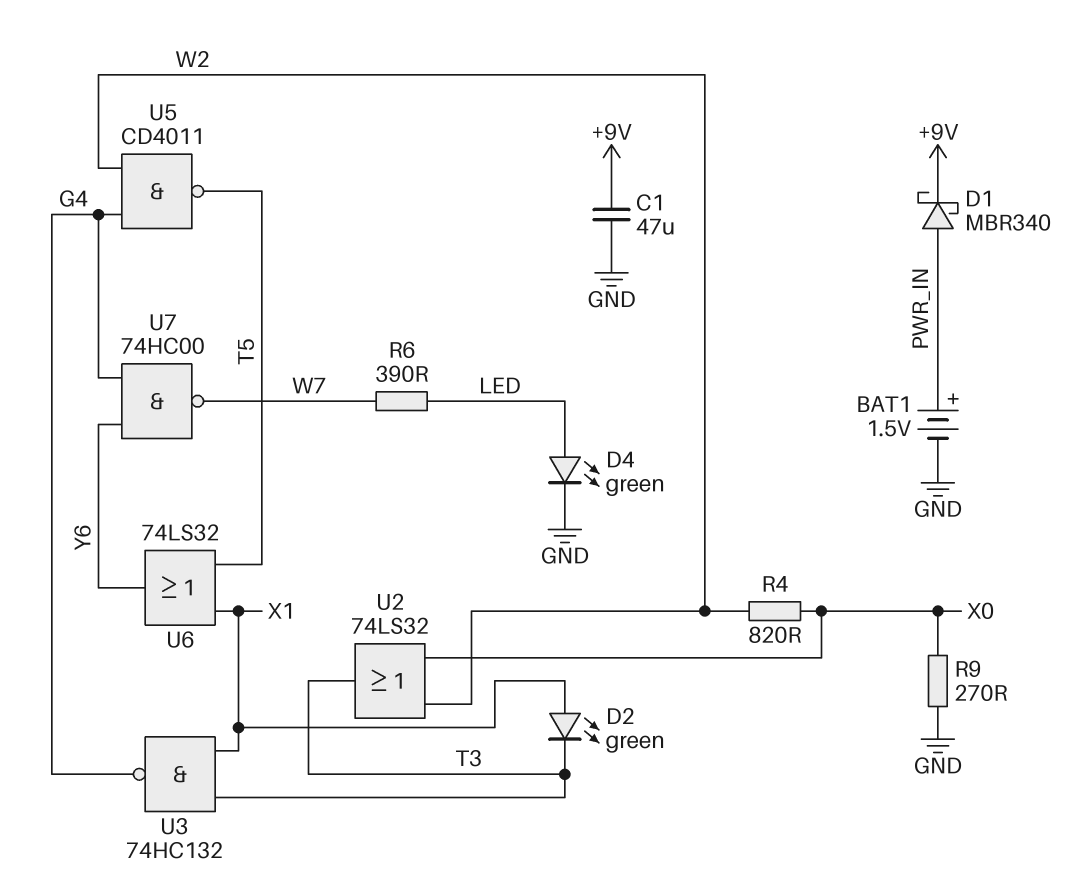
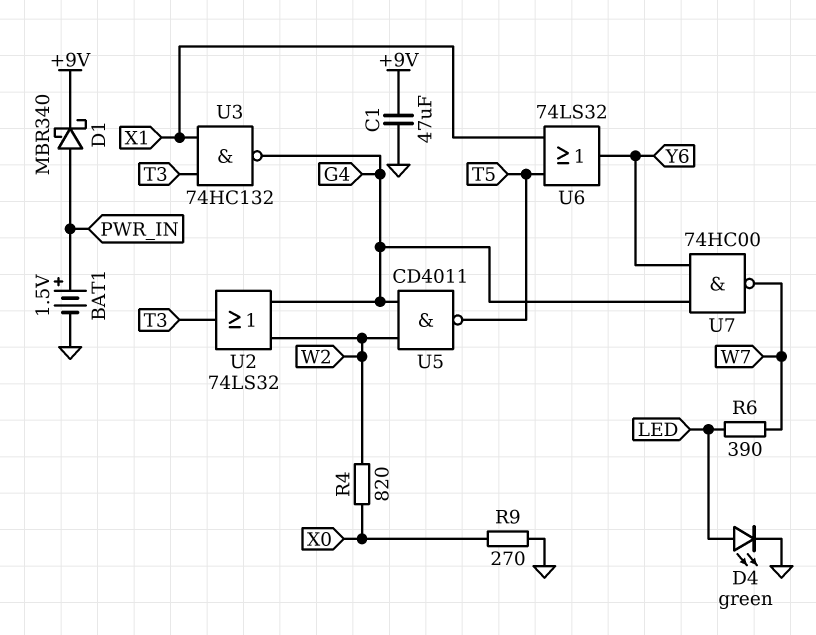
D2: LED green (A X1, K T3) -> none
U2: OR 74LS32 (in W2, in X0, out T3) -> OR 74LS32 (in G4, in W2, out T3)

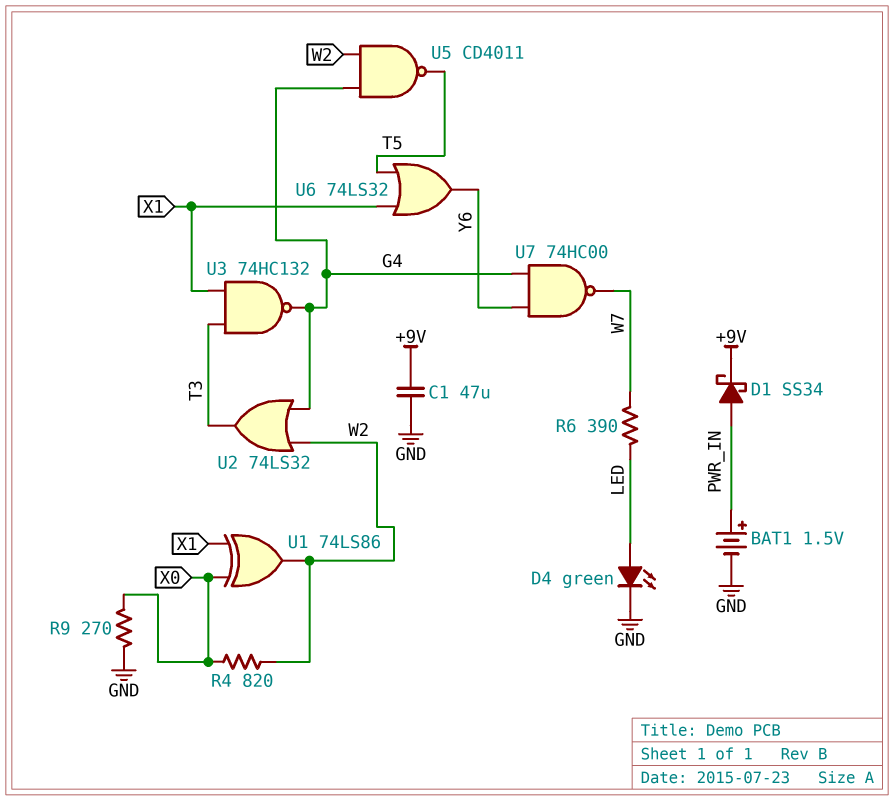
D1: schottky MBR340 (A PWR_IN, K +9V) -> schottky SS34 (A PWR_IN, K +9V)
U1: none -> XOR 74LS86 (in X0, in X1, out W2)

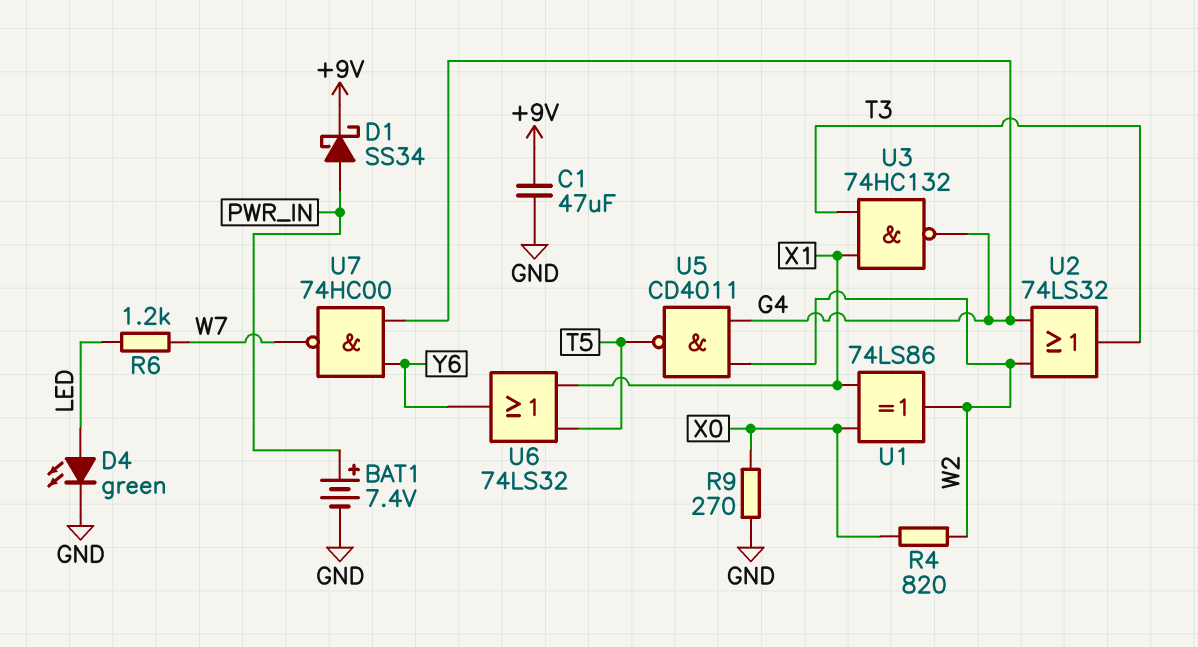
BAT1: 1.5V (plus PWR_IN, minus GND) -> 7.4V (plus PWR_IN, minus GND)
R6: 390 (LED, W7) -> 1.2k (LED, W7)

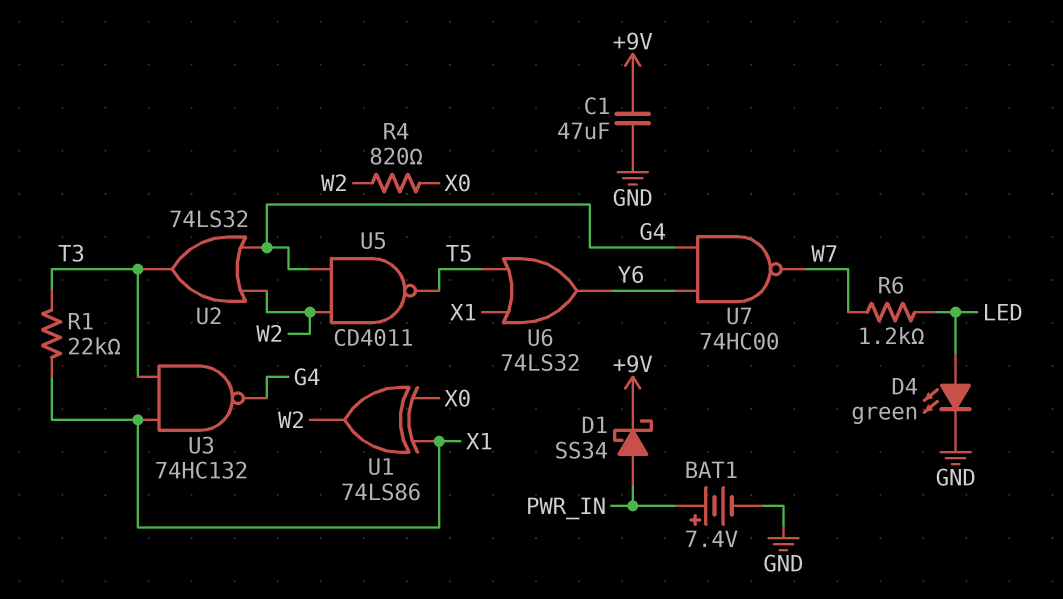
R1: none -> 22k (T3, X1)
R9: 270 (GND, X0) -> none

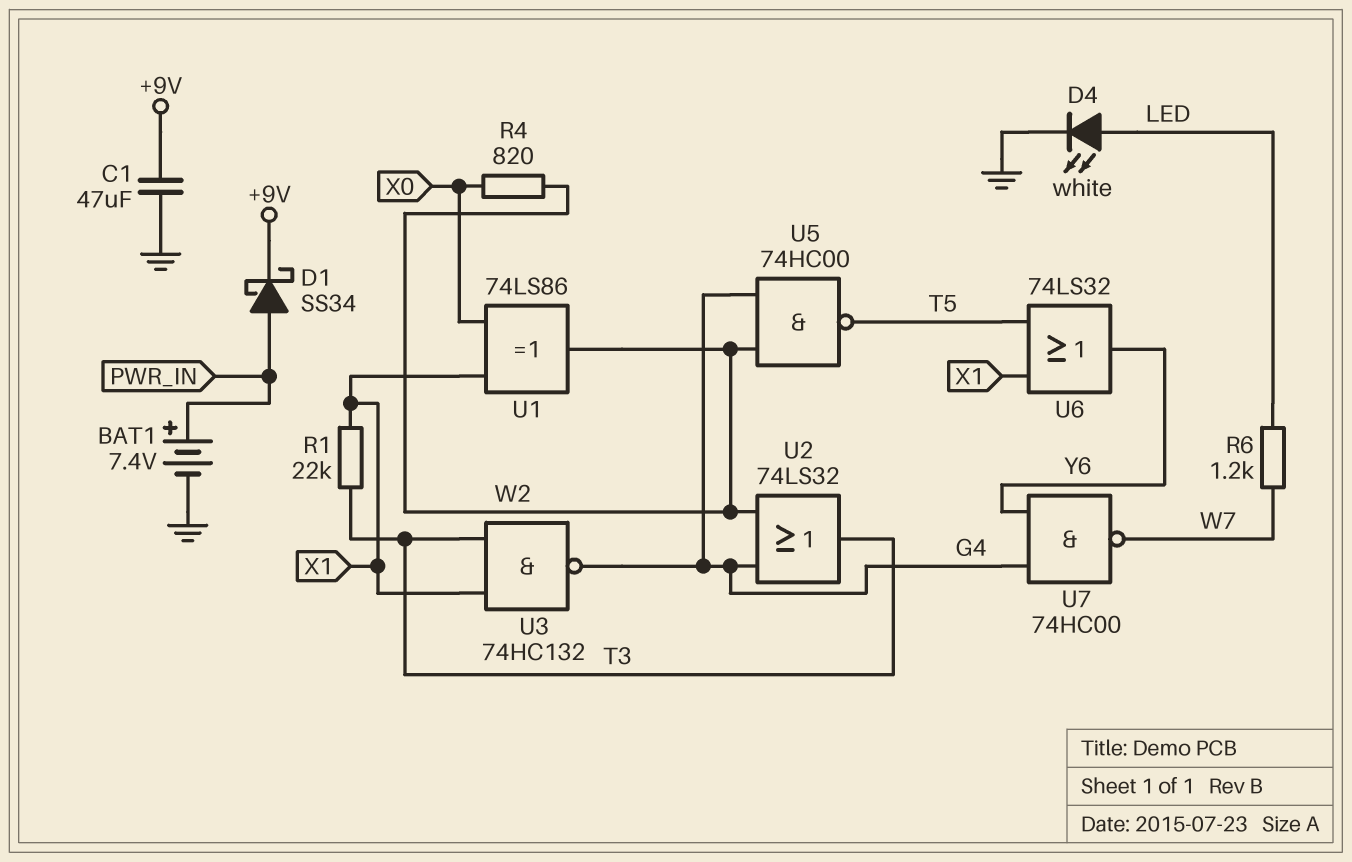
D4: LED green (A LED, K GND) -> LED white (A LED, K GND)
U5: NAND CD4011 (in G4, in W2, out T5) -> NAND 74HC00 (in G4, in W2, out T5)

